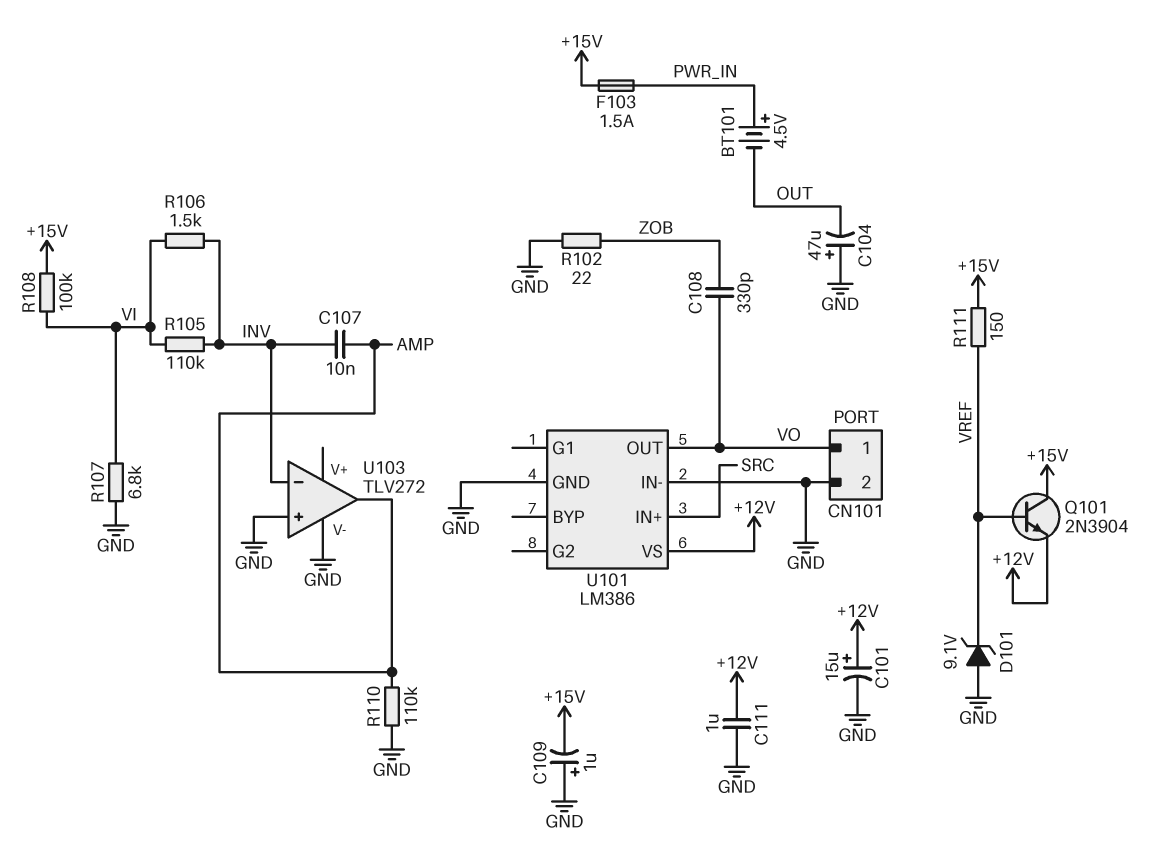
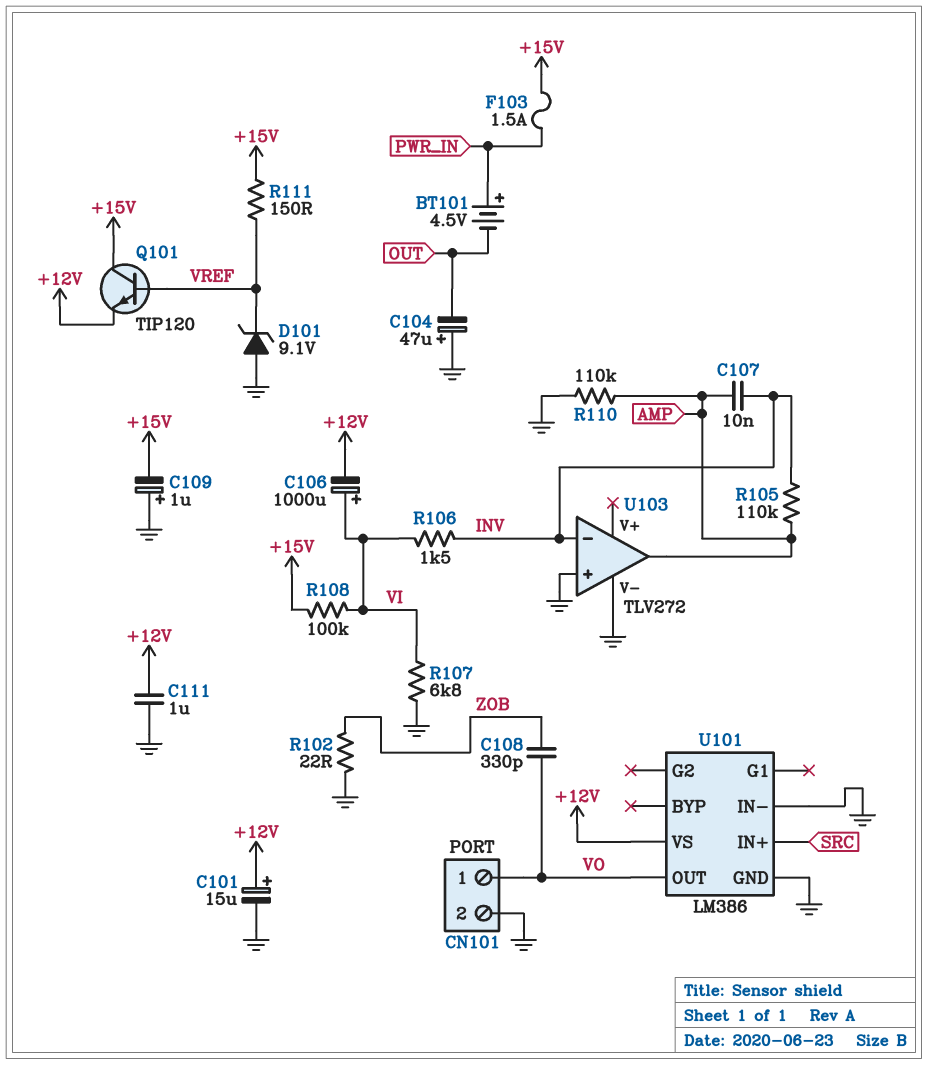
C106: none -> 1000uF (plus VI, minus +12V)
Q101: NPN 2N3904 (B VREF, C +15V, E +12V) -> NPN TIP120 (B VREF, C +15V, E +12V)
R105: 110k (INV, VI) -> 110k (AMP, INV)

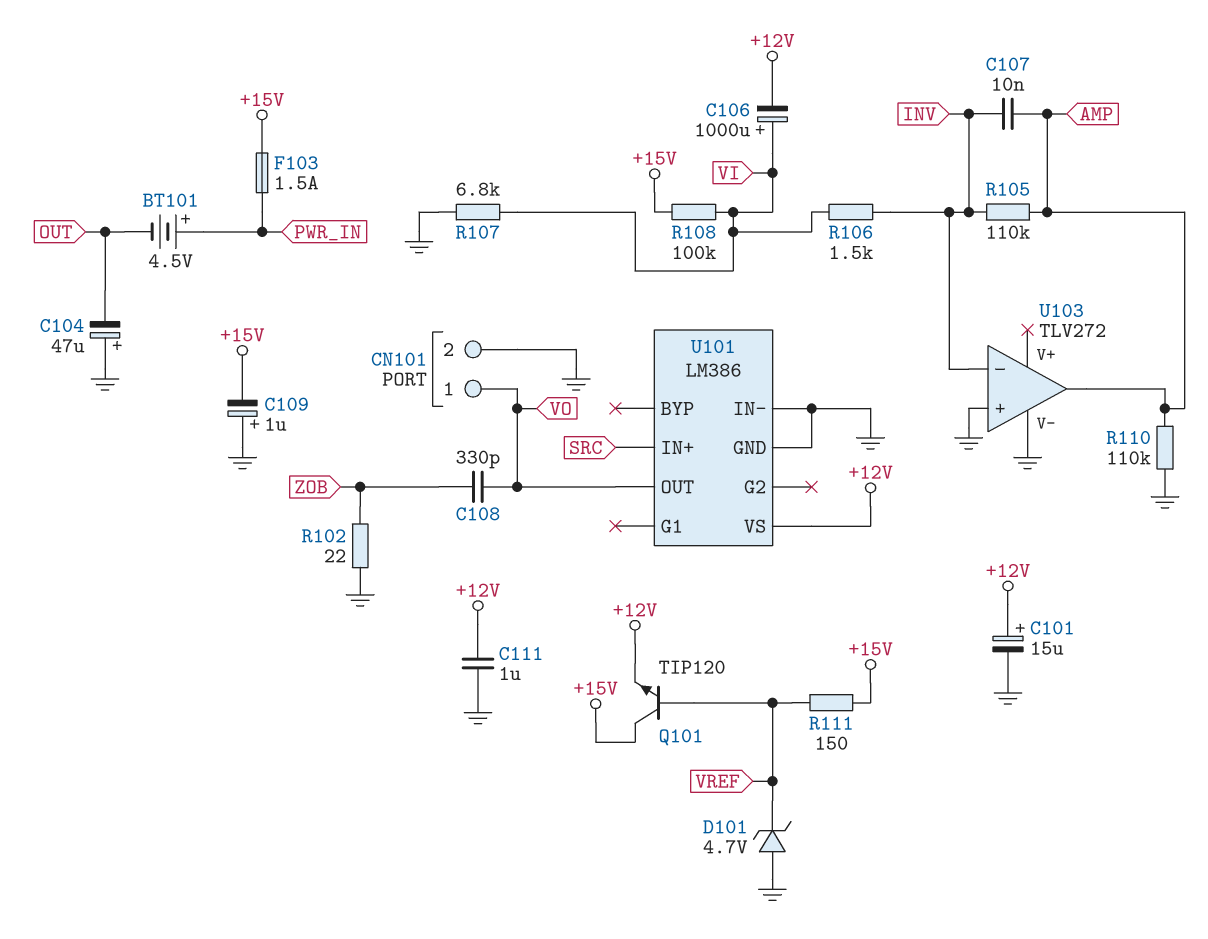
D101: zener 9.1V (A GND, K VREF) -> zener 4.7V (A GND, K VREF)

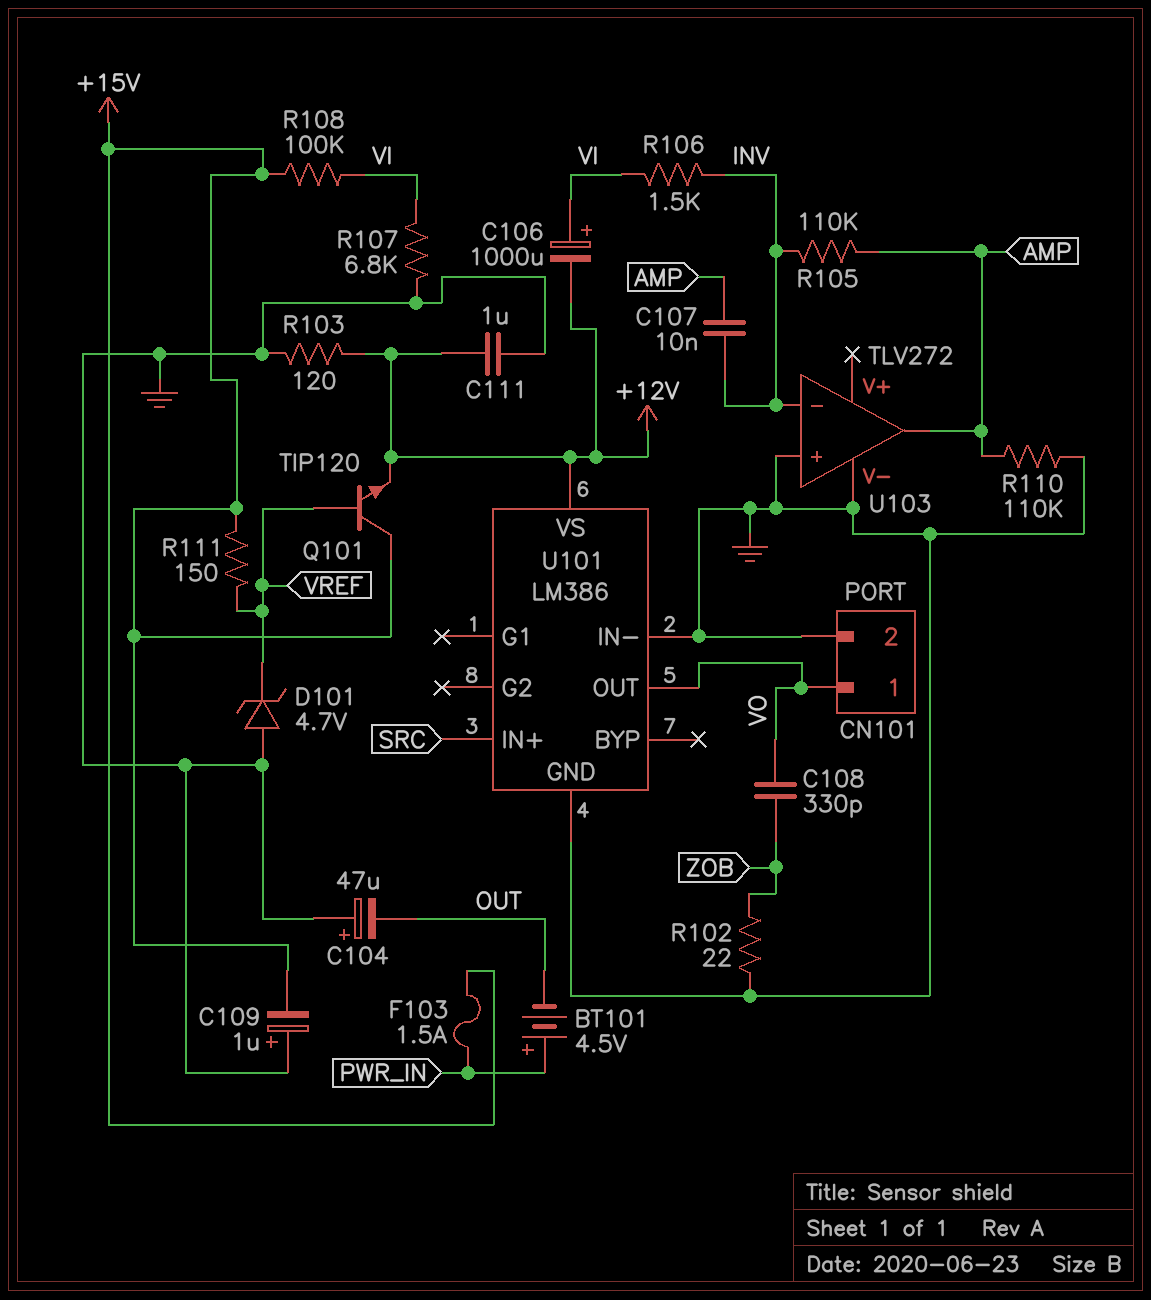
C101: 15uF (plus +12V, minus GND) -> none
R103: none -> 120 (+12V, GND)

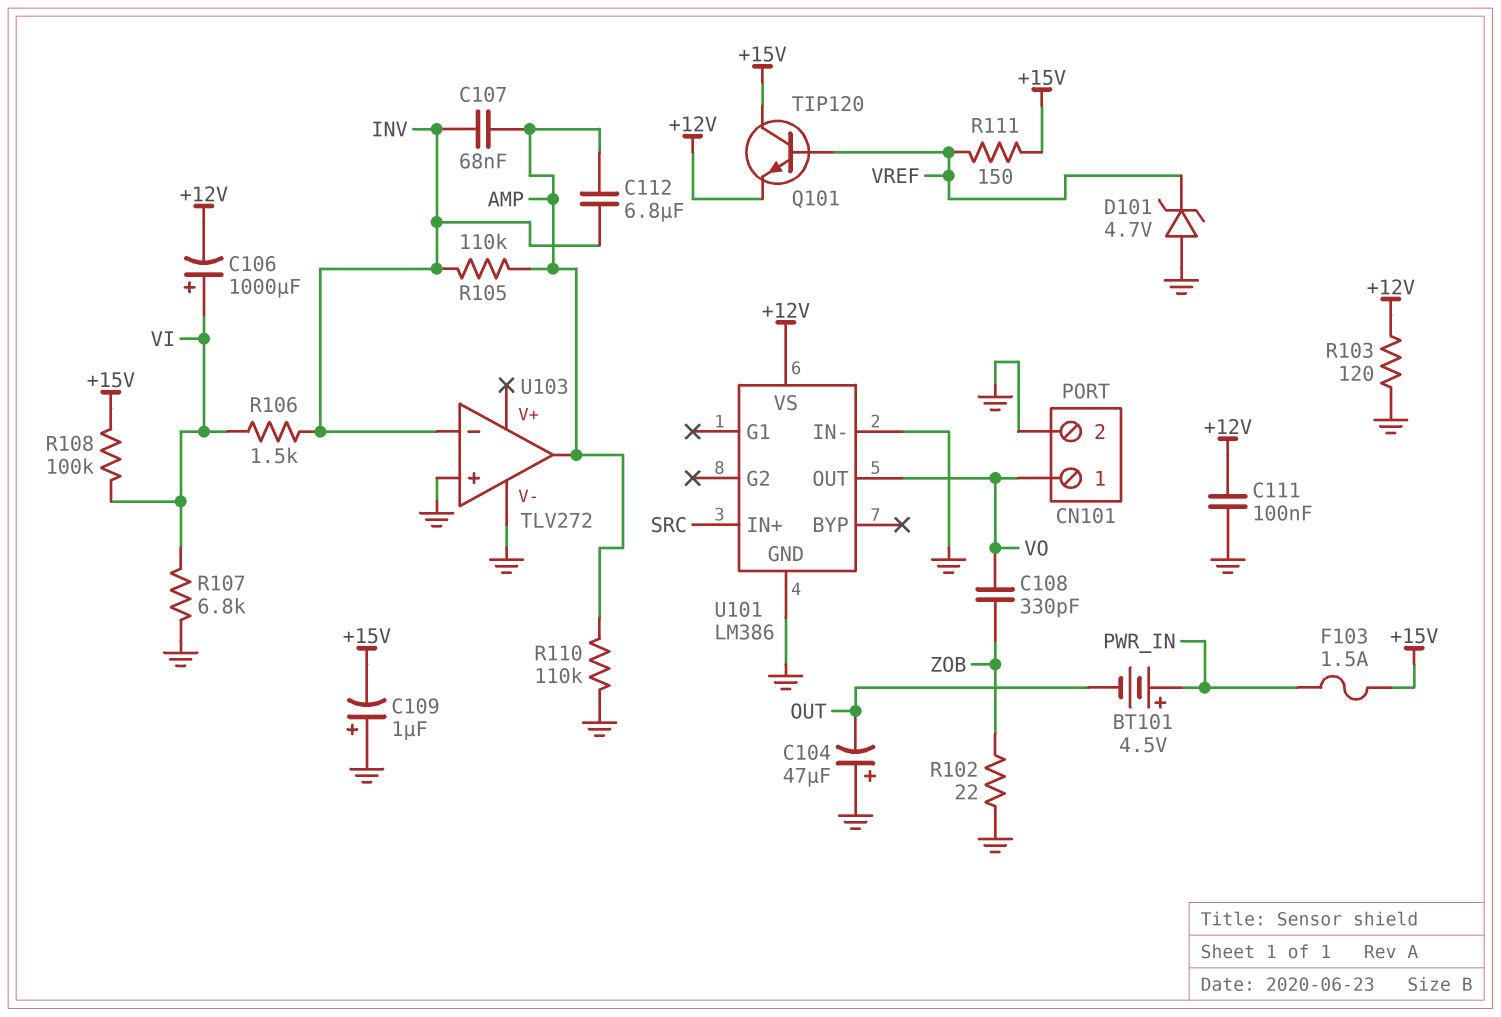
C107: 10nF (AMP, INV) -> 68nF (AMP, INV)
C111: 1uF (+12V, GND) -> 100nF (+12V, GND)
C112: none -> 6.8uF (AMP, INV)

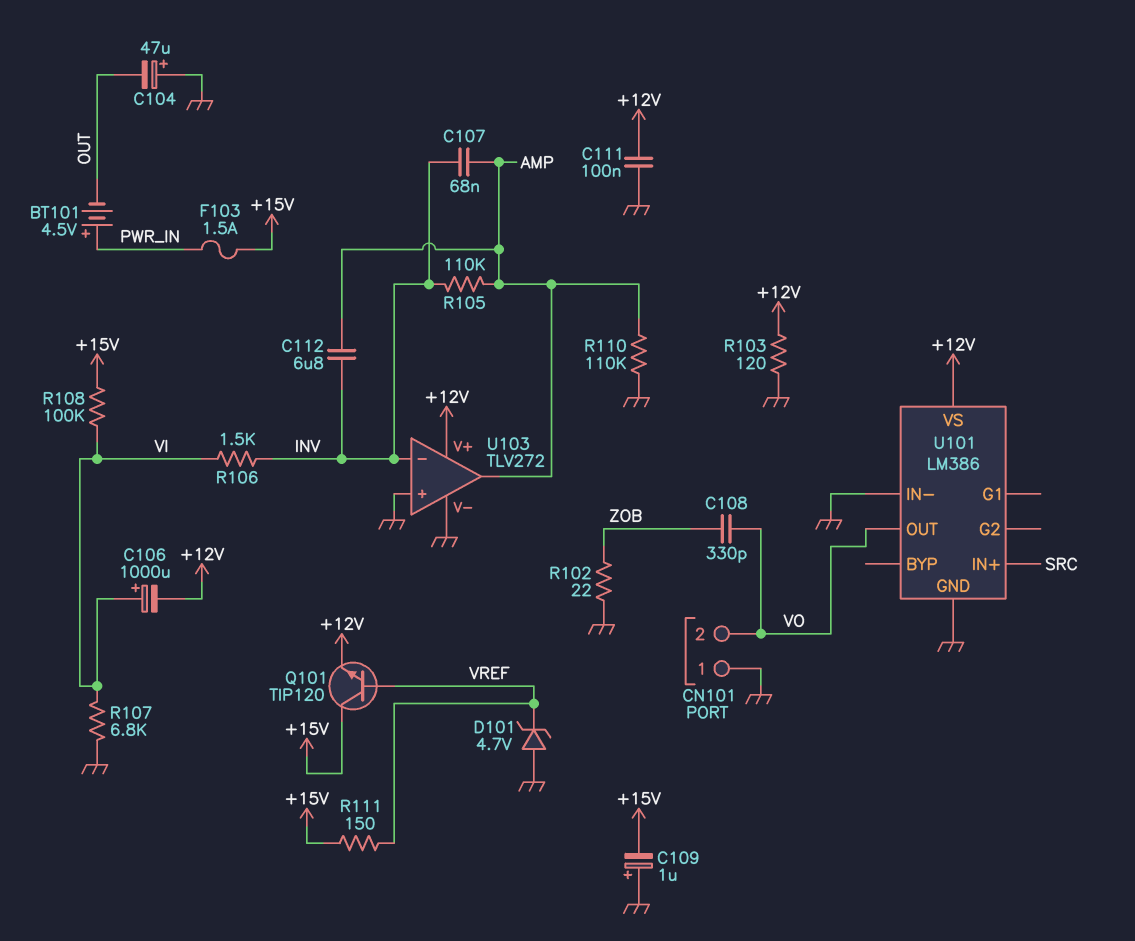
CN101 pin 1: VO -> GND
CN101 pin 2: GND -> VO
U103 pin V+: none -> +12V

